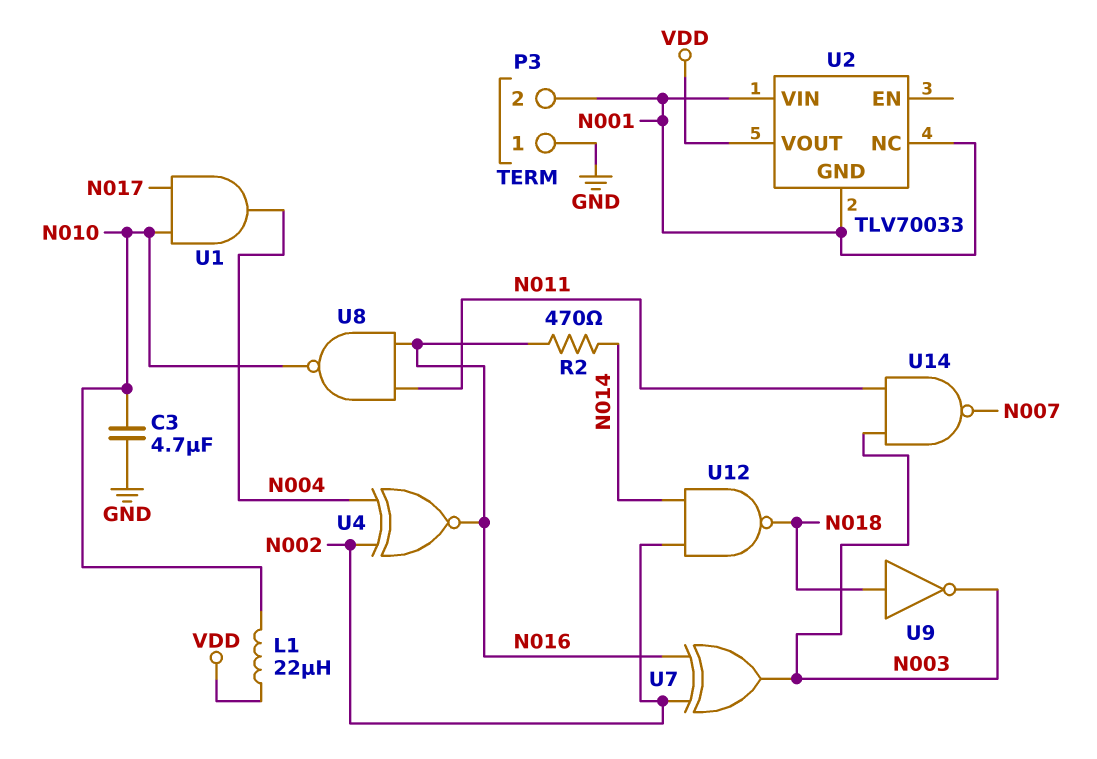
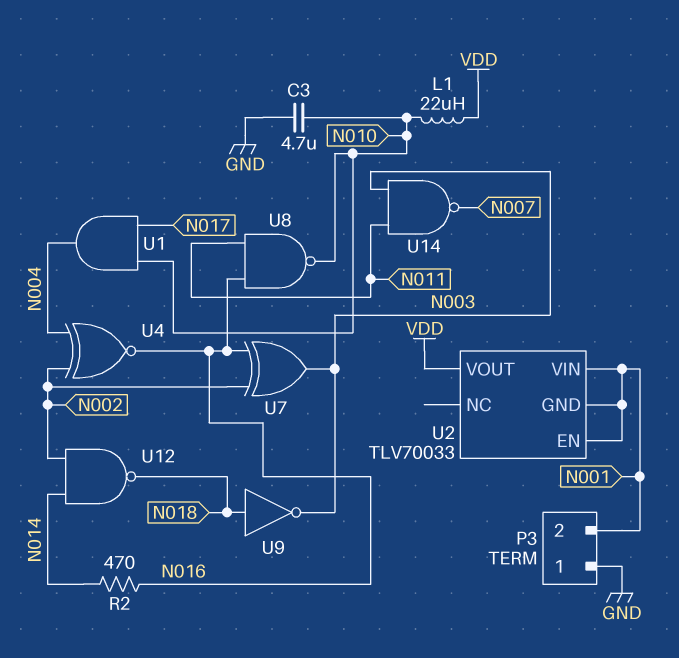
U2 pin EN: none -> N001
U2 pin NC: N001 -> none

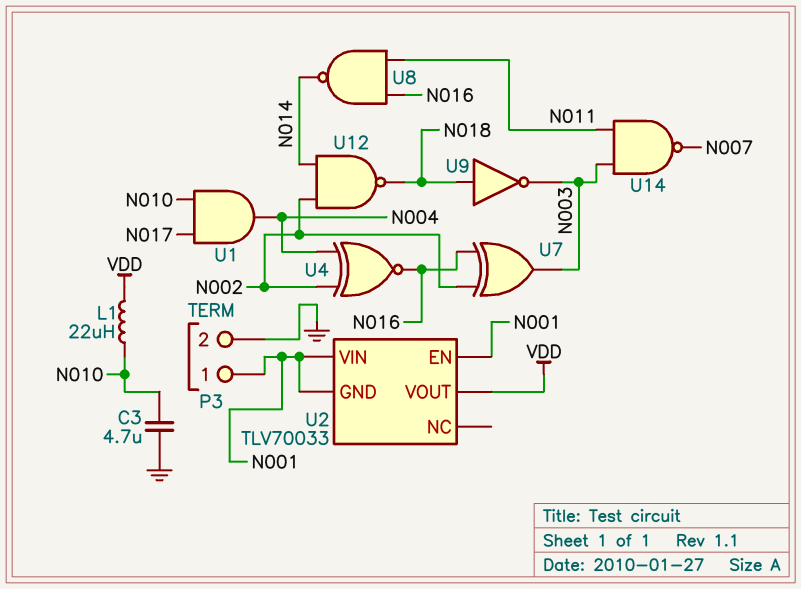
P3 pin 1: GND -> N001
P3 pin 2: N001 -> GND
R2: 470 (N014, N016) -> none
U8: NAND (in N011, in N016, out N010) -> NAND (in N011, in N016, out N014)

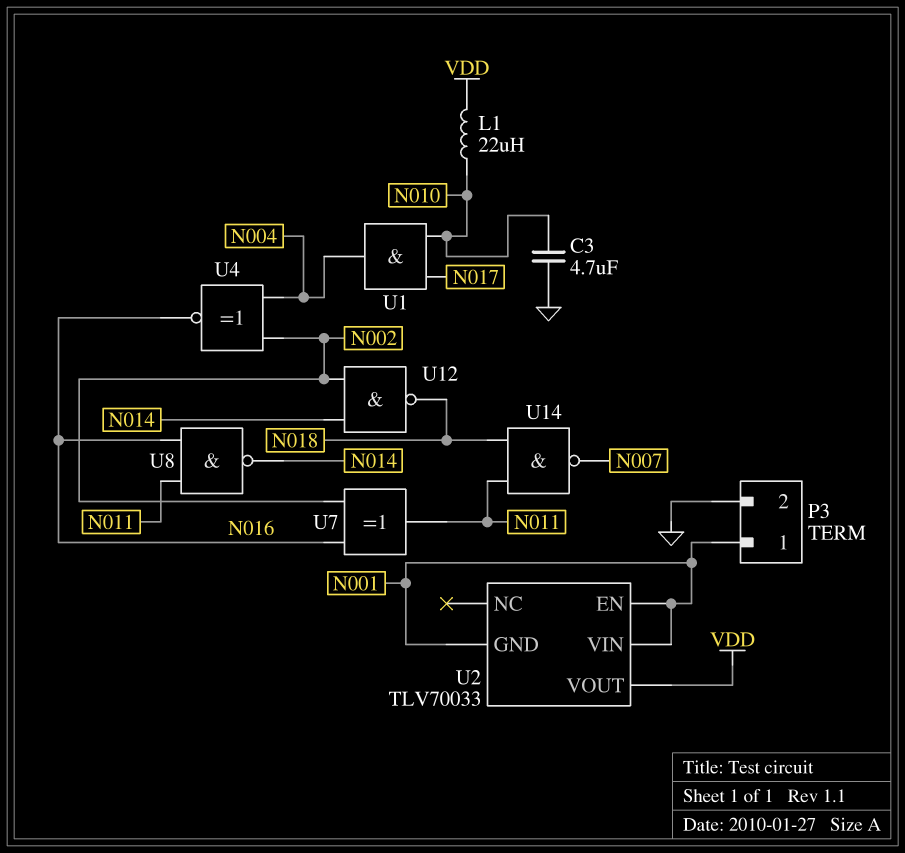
U7: XOR (in N002, in N016, out N003) -> XOR (in N002, in N016, out N011)
U9: NOT (in N018, out N003) -> none
U14: NAND (in N003, in N011, out N007) -> NAND (in N011, in N018, out N007)

